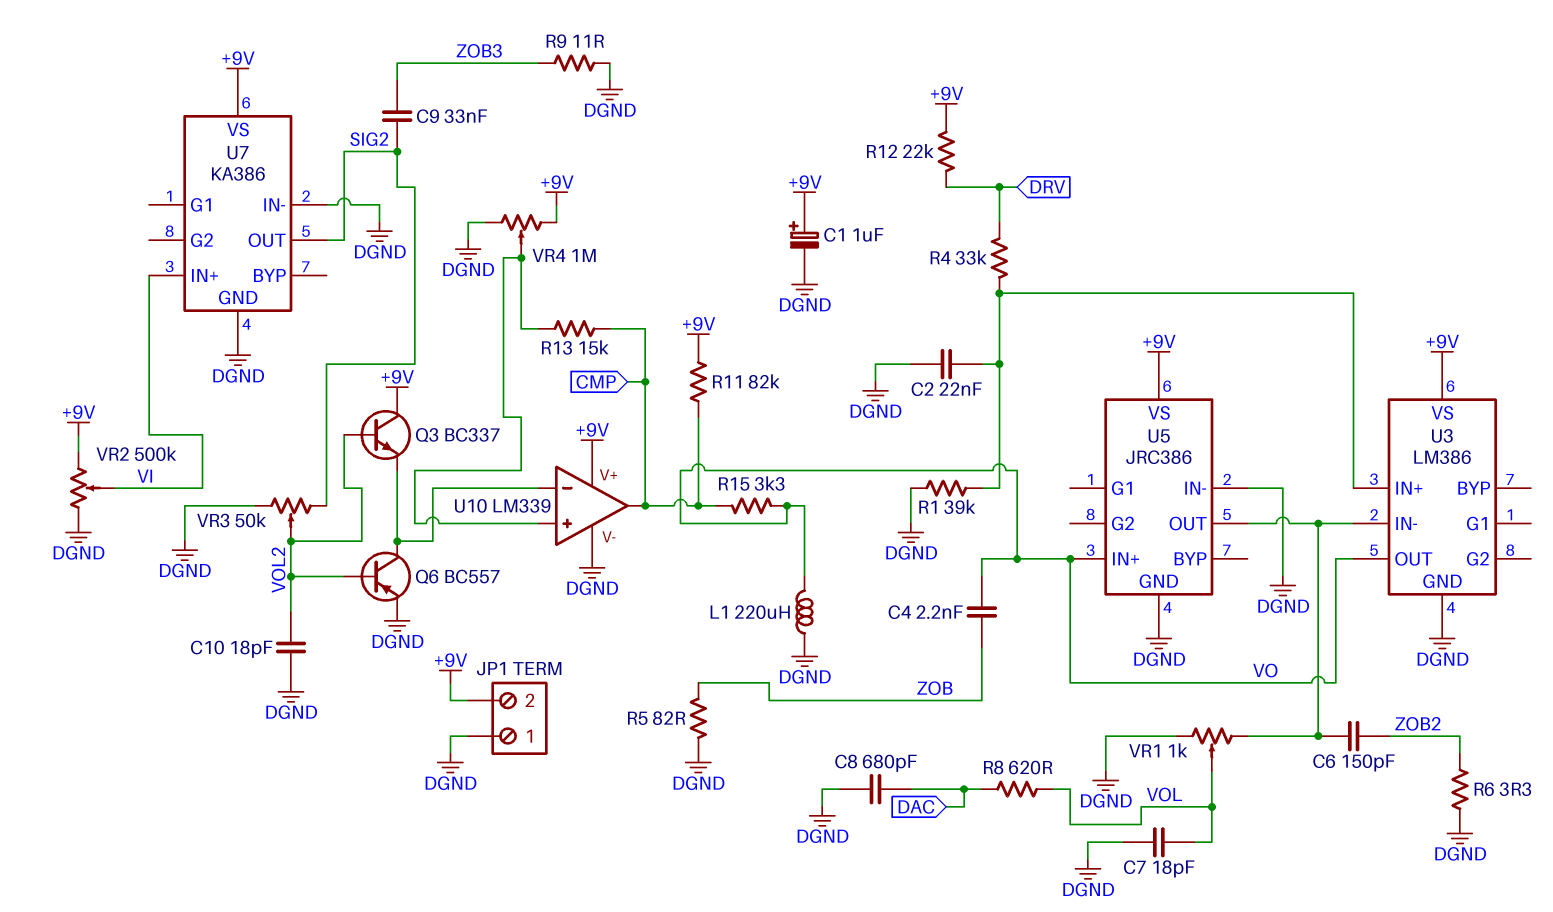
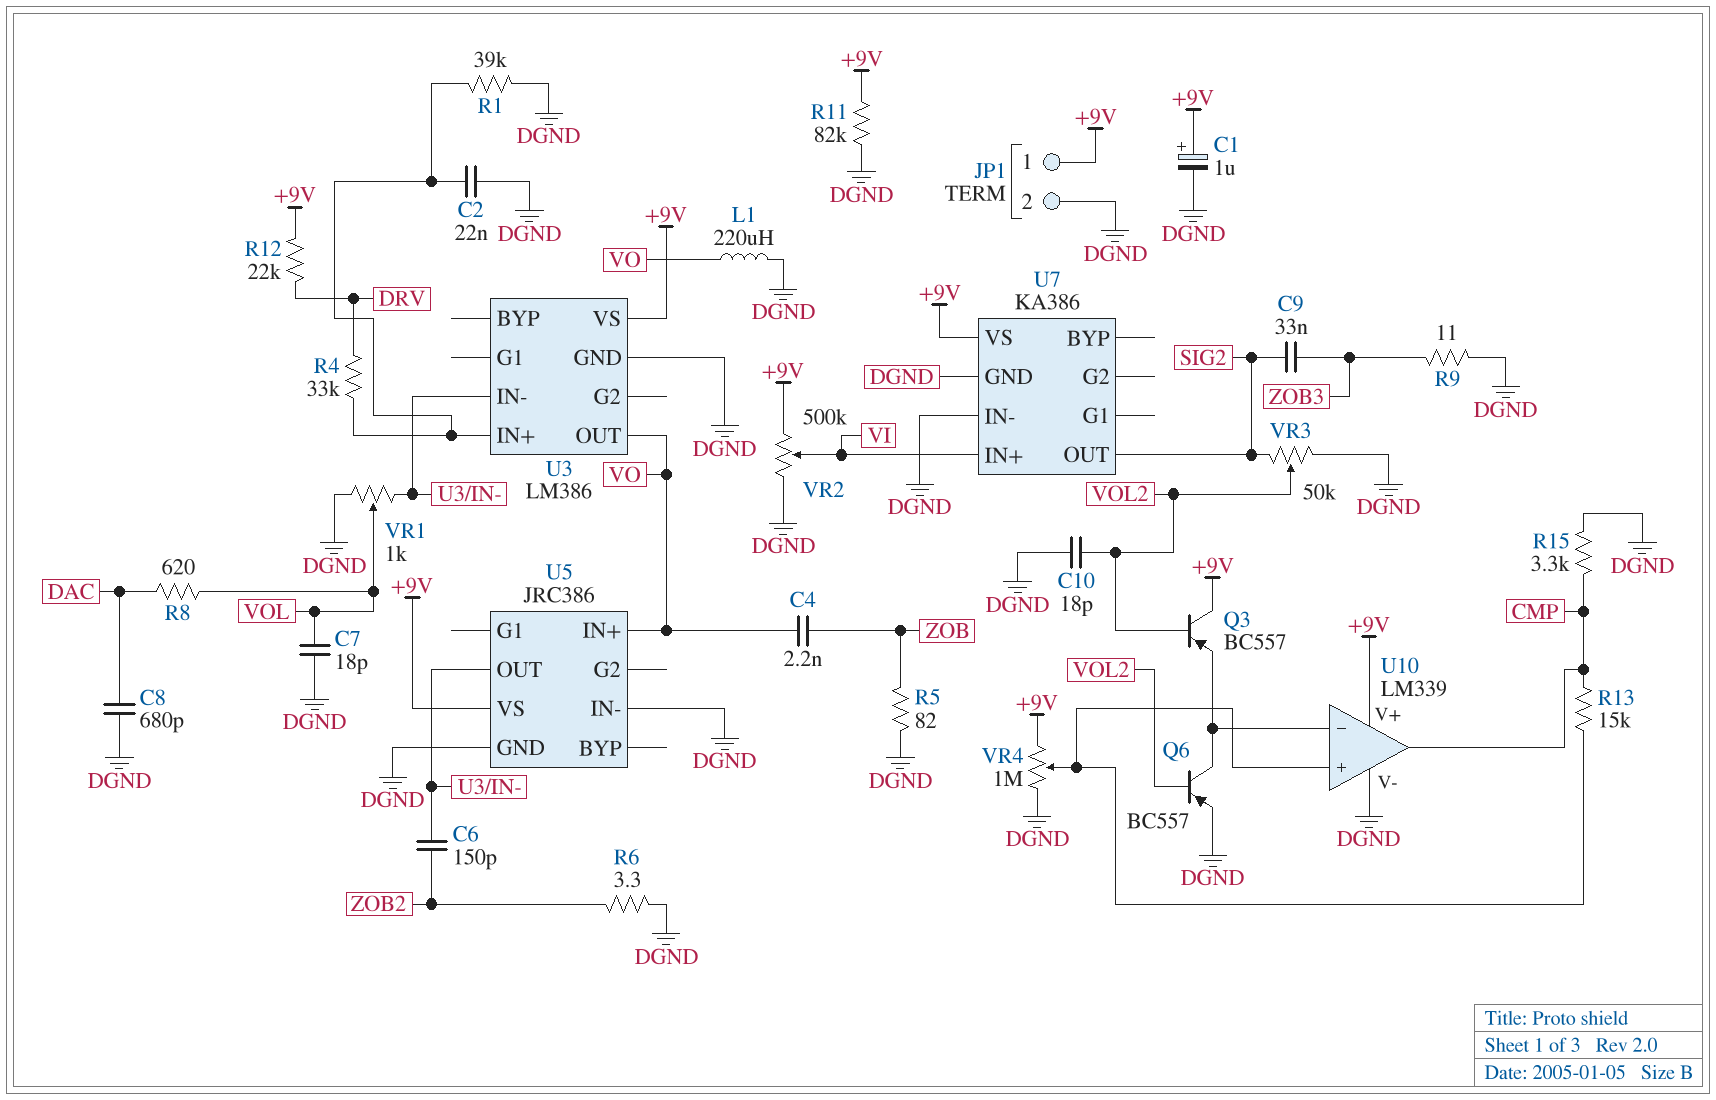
JP1 pin 1: DGND -> +9V
JP1 pin 2: +9V -> DGND
Q3: NPN BC337 (B VOL2, C +9V, E U10/in-) -> PNP BC557 (B VOL2, C +9V, E U10/in-)
R11: 82k (+9V, CMP) -> 82k (+9V, DGND)
R15: 3.3k (CMP, VO) -> 3.3k (CMP, DGND)

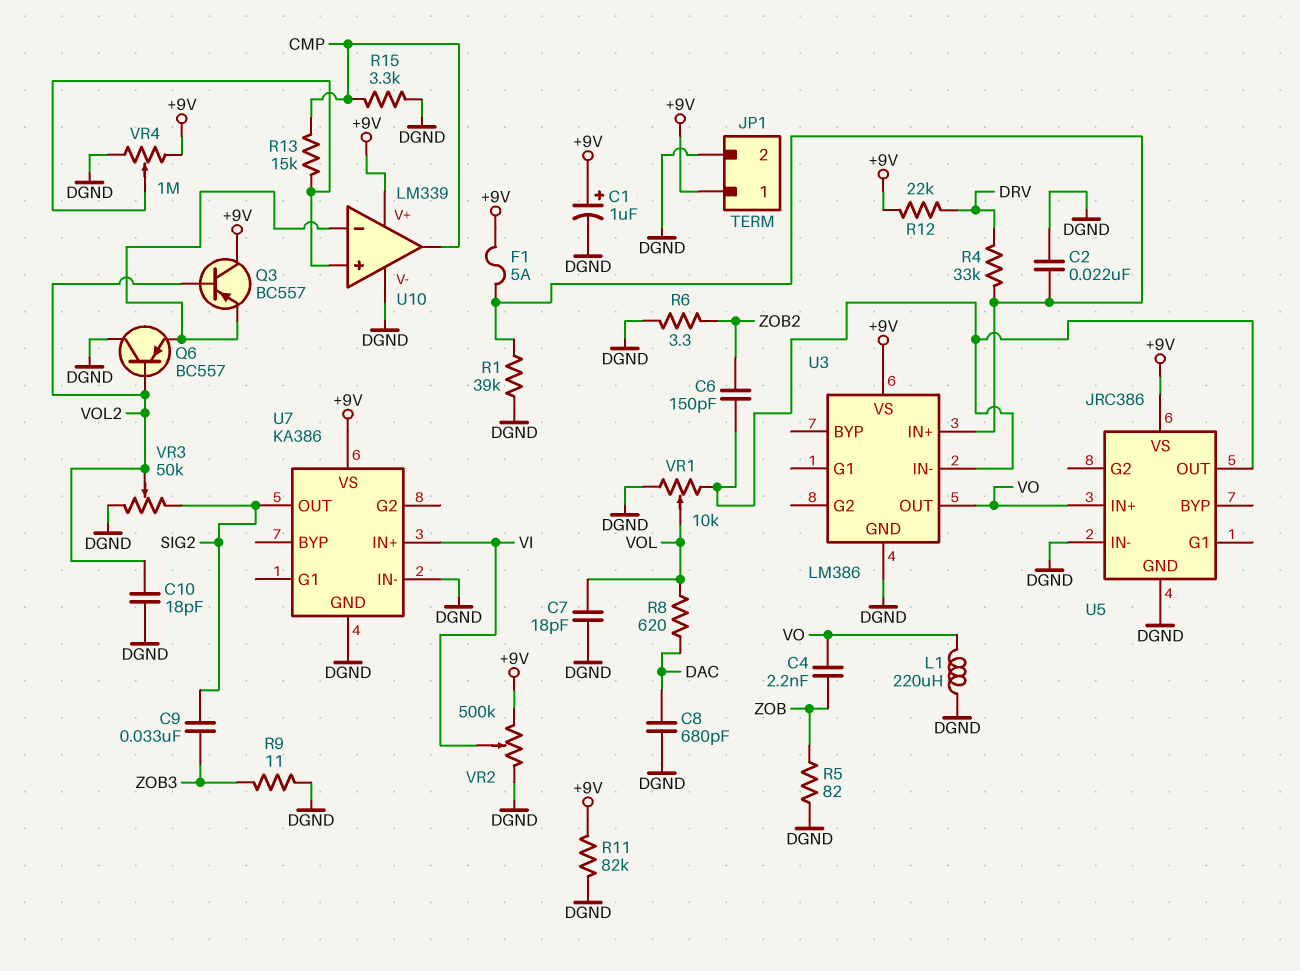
F1: none -> 5A (+9V, U3/IN+)
Q6: PNP BC557 (B VOL2, C U10/in-, E DGND) -> PNP BC557 (B VOL2, C DGND, E U10/in-)
VR1: 1k (DGND, U3/IN-, wiper VOL) -> 10k (DGND, U3/IN-, wiper VOL)

